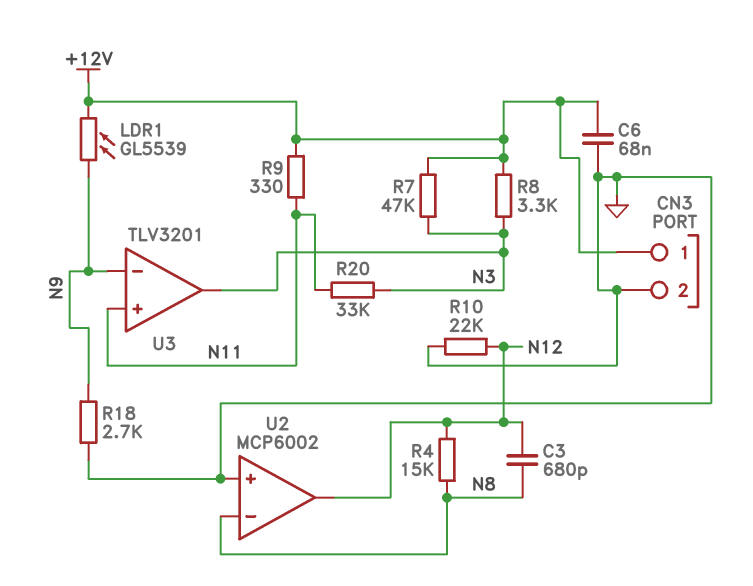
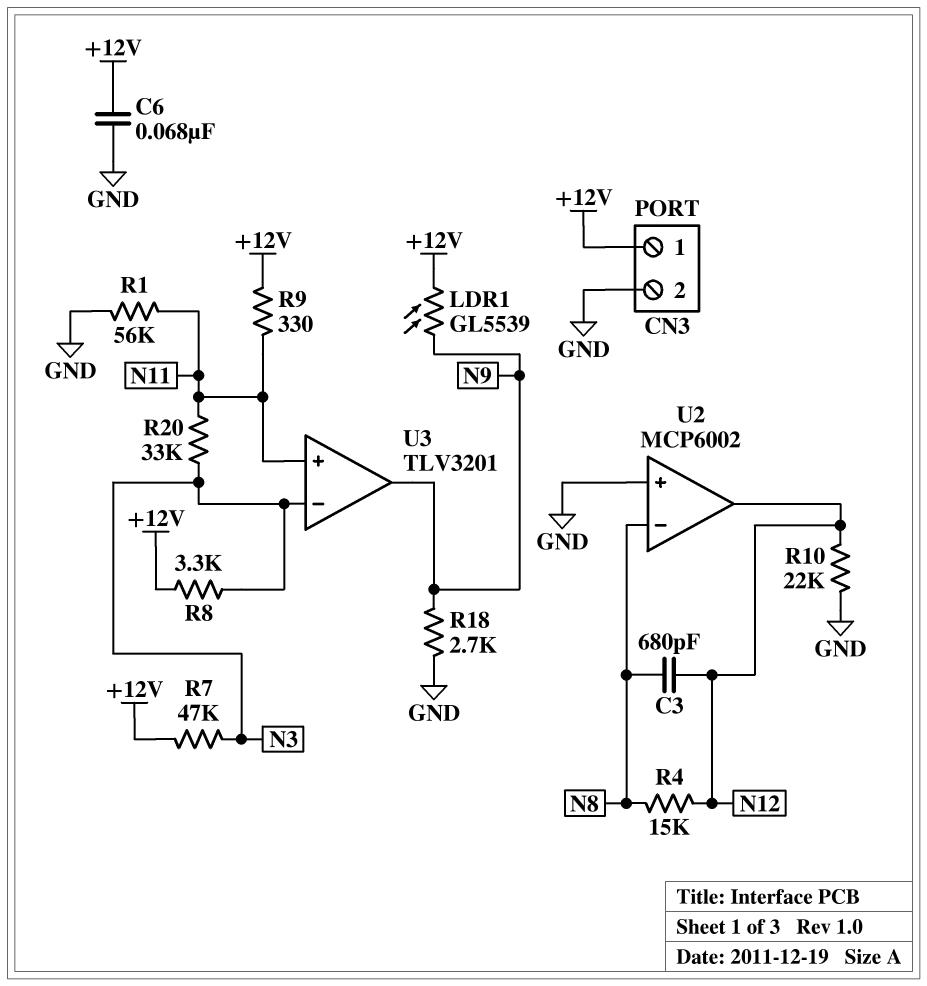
R1: none -> 56k (GND, N11)
U3 pin in-: N9 -> N3
U3 pin out: N3 -> N9

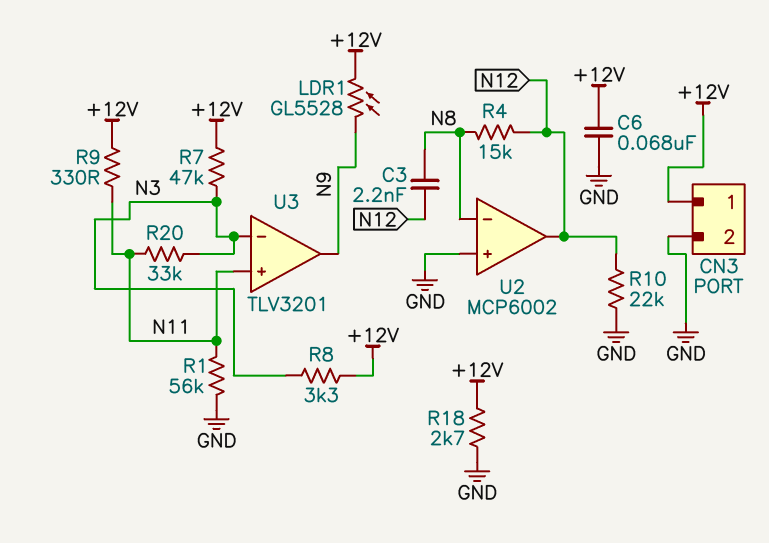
C3: 680pF (N8, N12) -> 2.2nF (N8, N12)
LDR1: GL5539 (+12V, N9) -> GL5528 (+12V, N9)
R18: 2.7k (GND, N9) -> 2.7k (+12V, GND)

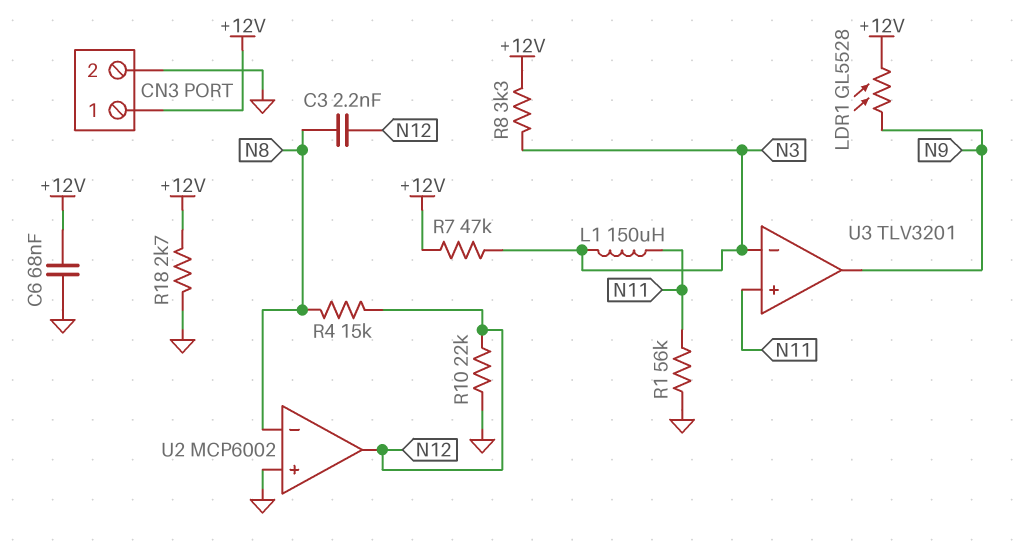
L1: none -> 150uH (N3, N11)
R9: 330 (+12V, N11) -> none
R20: 33k (N3, N11) -> none

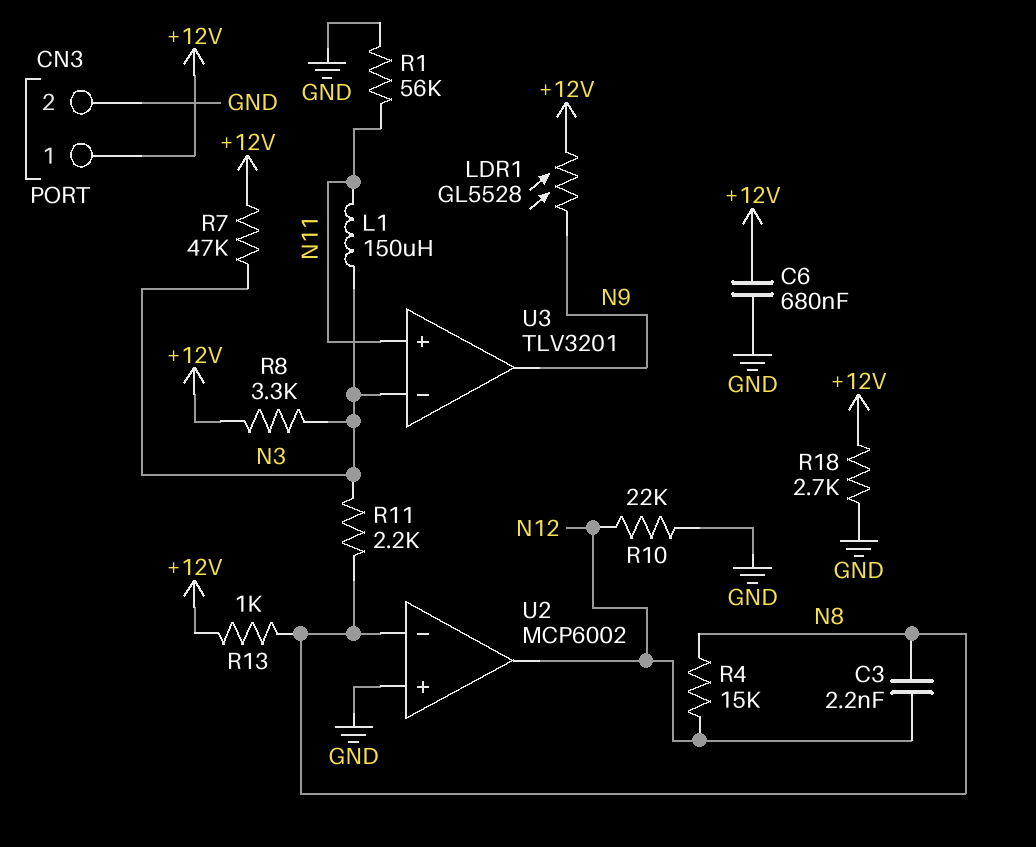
C6: 68nF (+12V, GND) -> 680nF (+12V, GND)
R11: none -> 2.2k (N3, N8)
R13: none -> 1k (+12V, N8)

